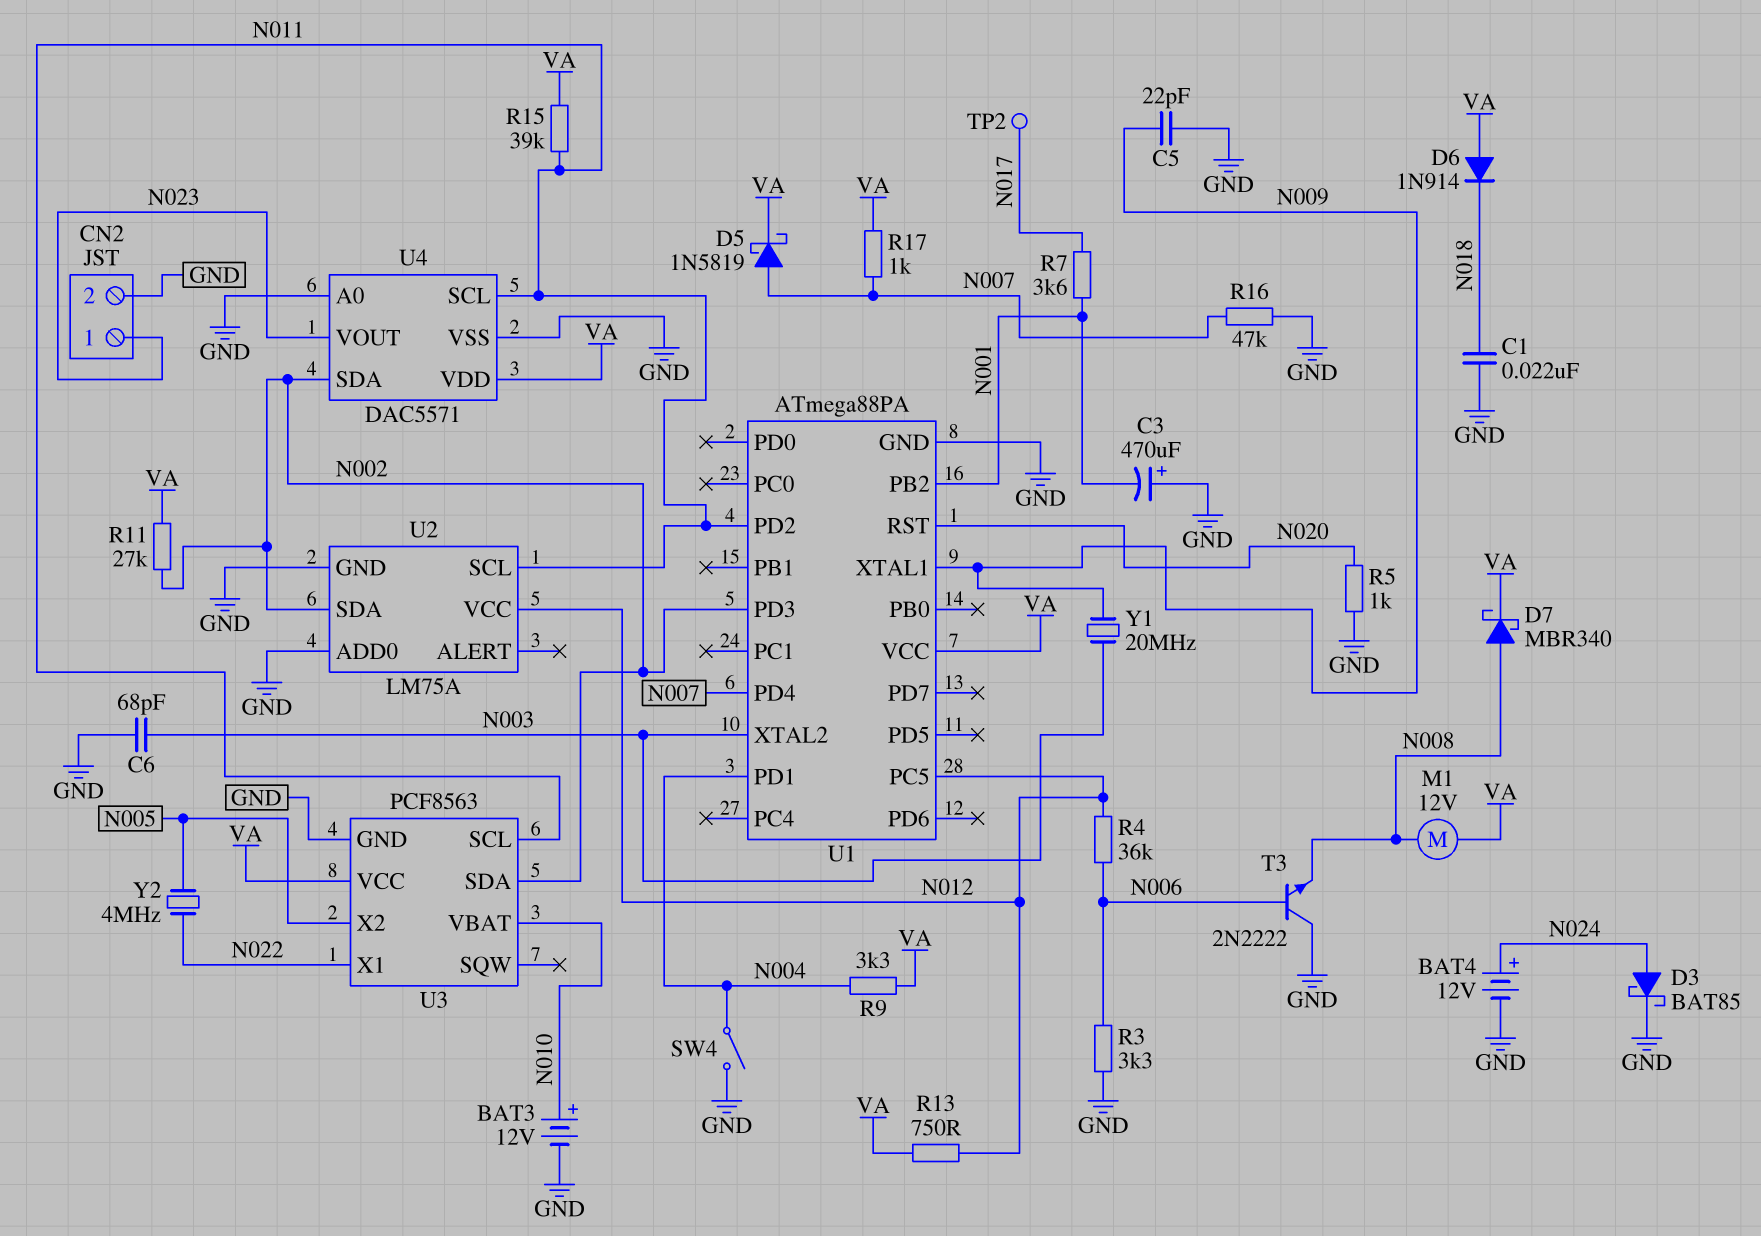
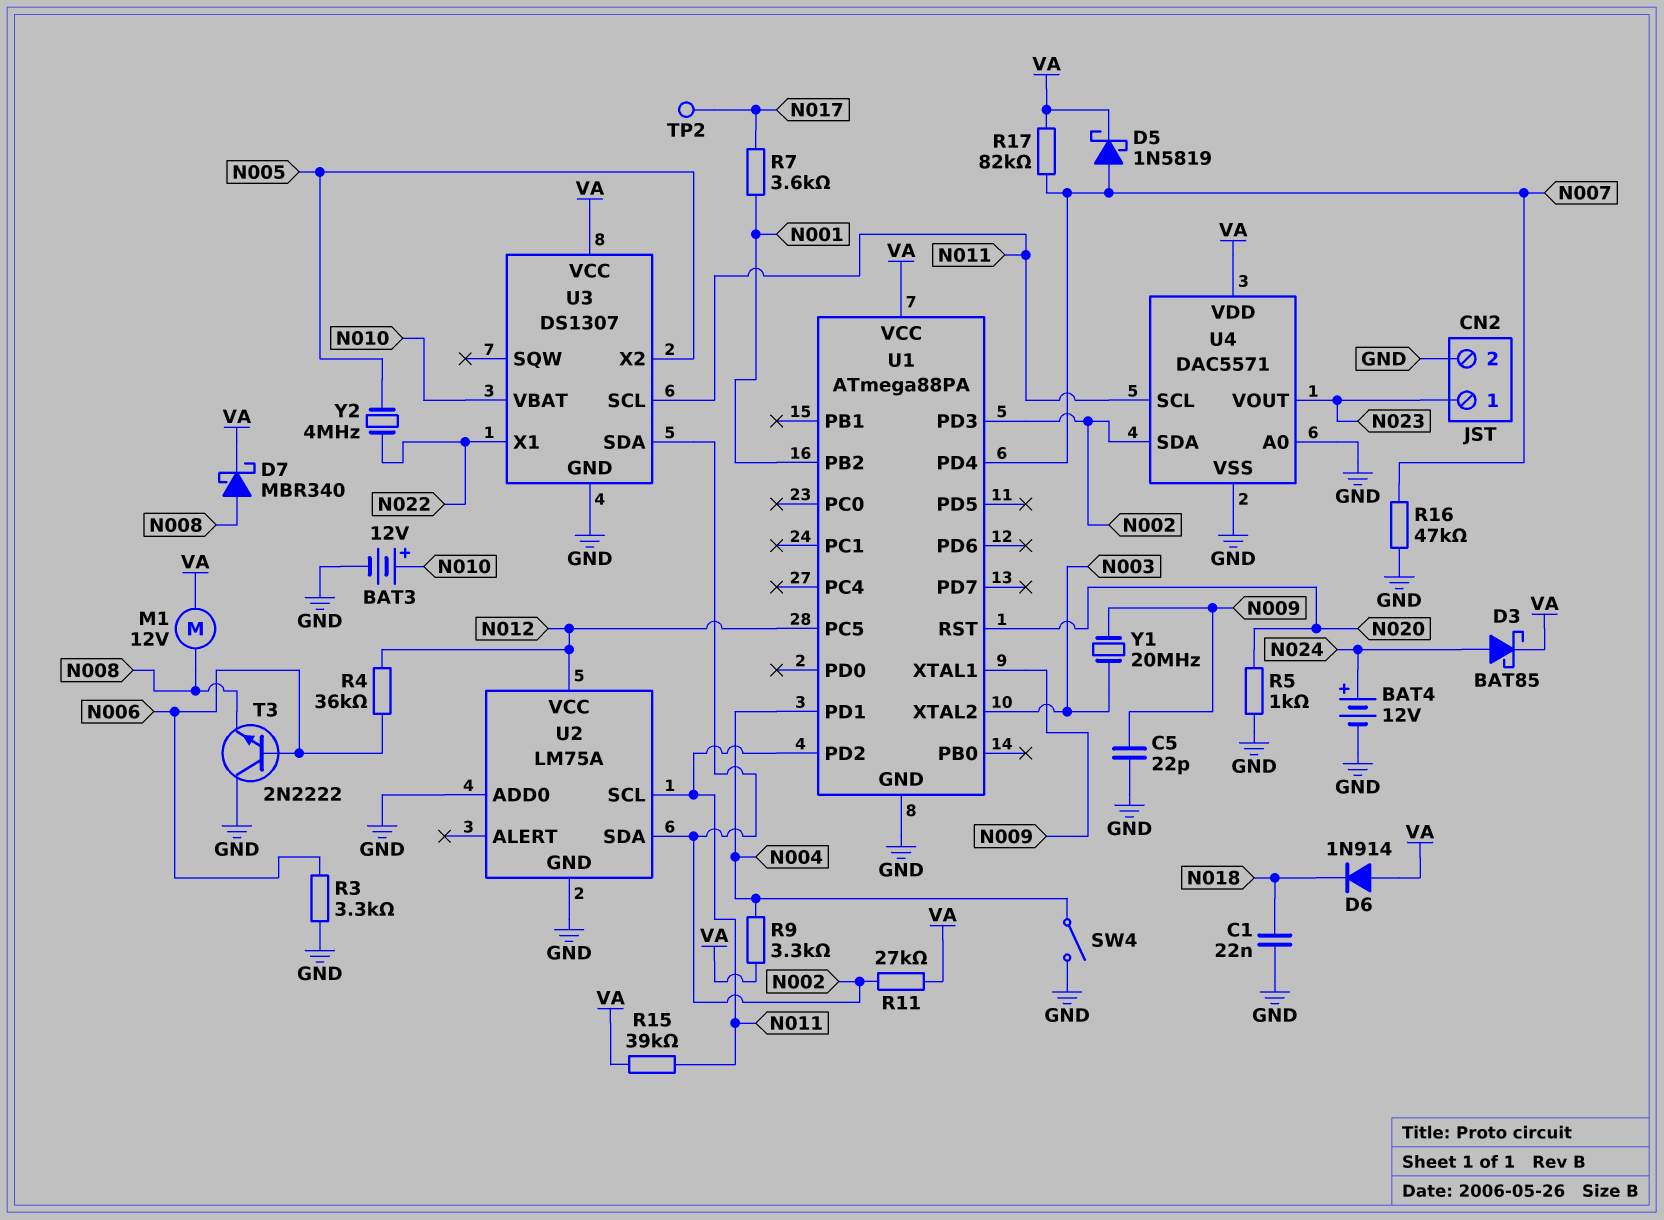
C3: 470uF (plus GND, minus N001) -> none
C6: 68pF (GND, N003) -> none
D3: schottky BAT85 (A N024, K GND) -> schottky BAT85 (A N024, K VA)
R13: 750 (N012, VA) -> none
R17: 1k (N007, VA) -> 82k (N007, VA)
U3: PCF8563 -> DS1307

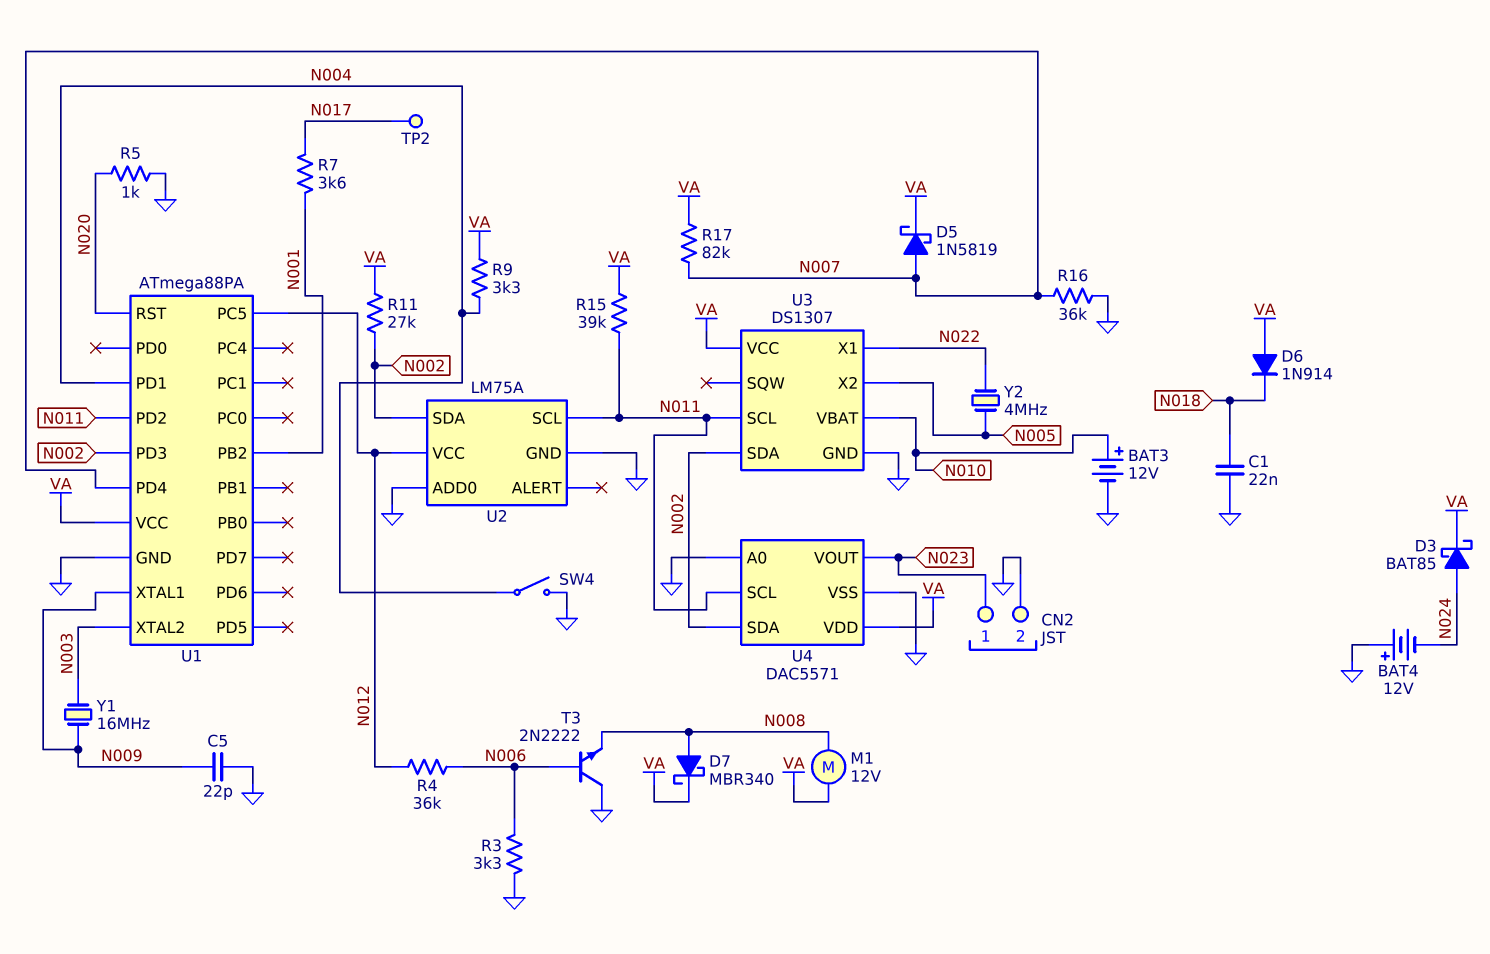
BAT4: 12V (plus N024, minus GND) -> 12V (plus GND, minus N024)
R16: 47k (GND, N007) -> 36k (GND, N007)
Y1: 20MHz (N003, N009) -> 16MHz (N003, N009)

